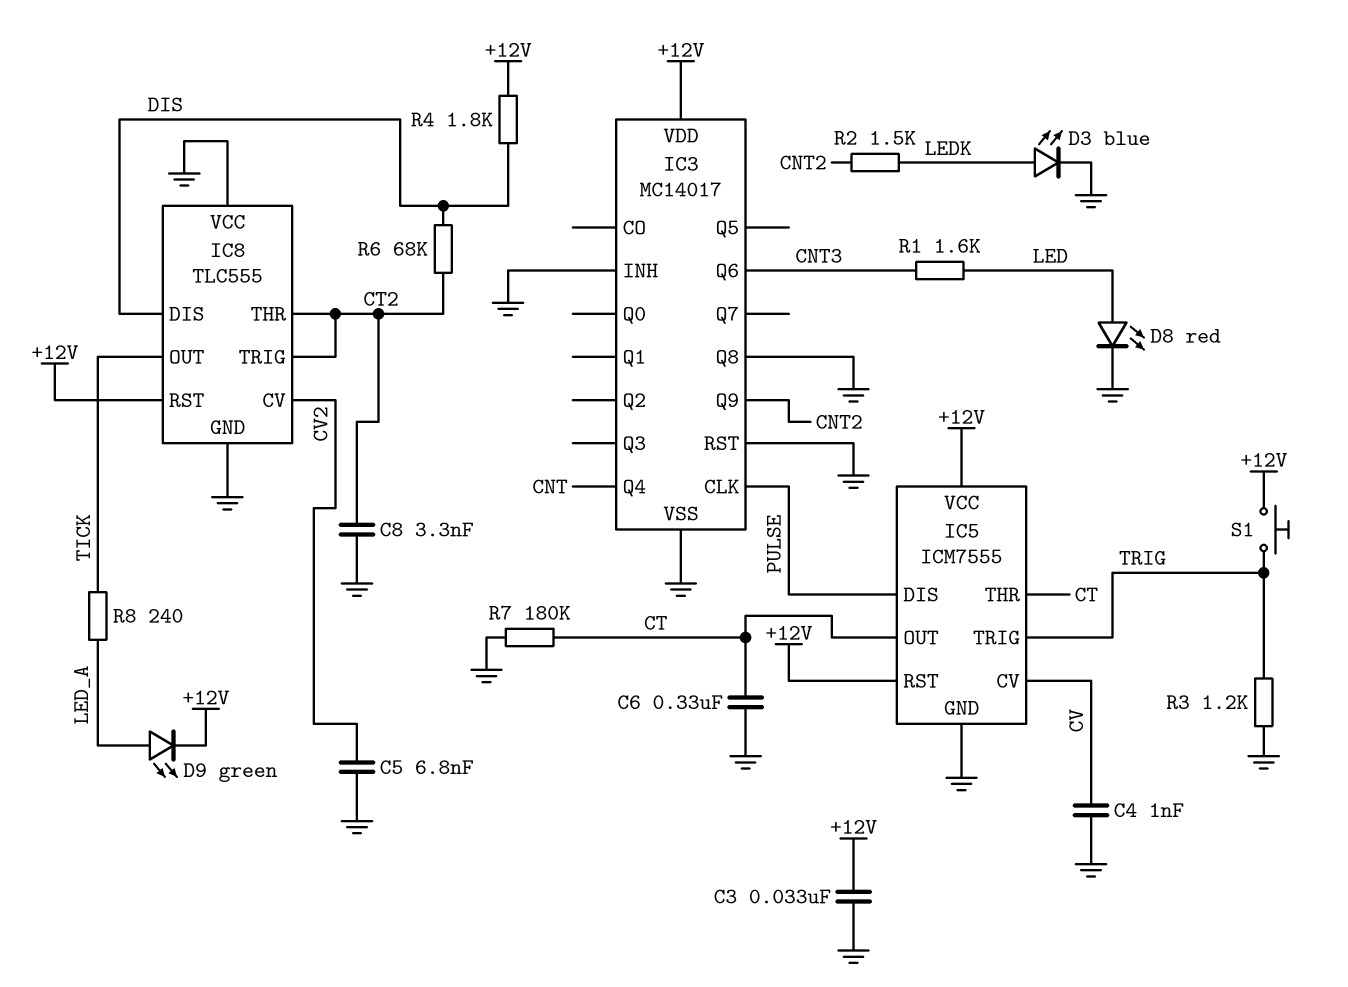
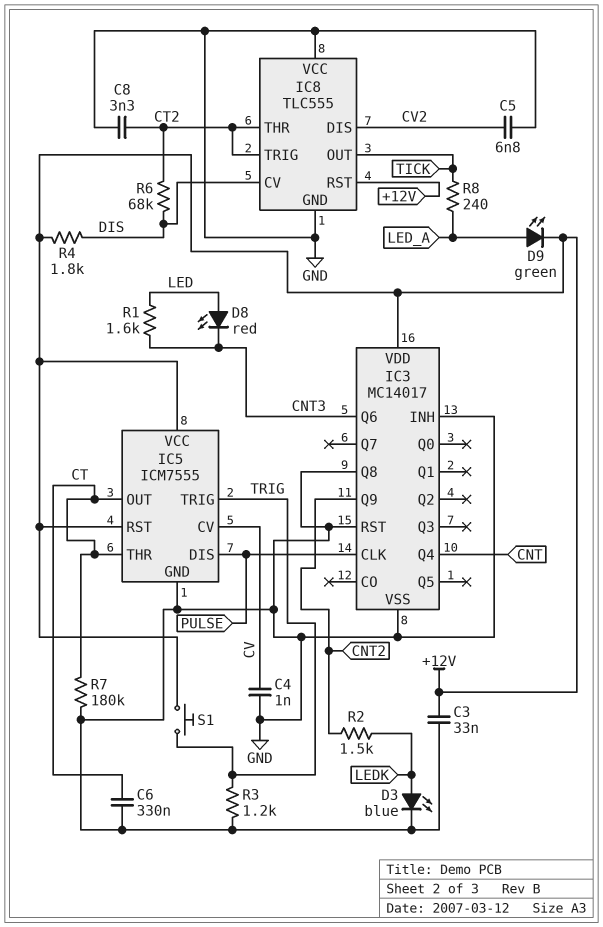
D8: LED red (A LED, K GND) -> LED red (A LED, K CNT3)
IC8 pin CV: CV2 -> DIS
IC8 pin DIS: DIS -> CV2

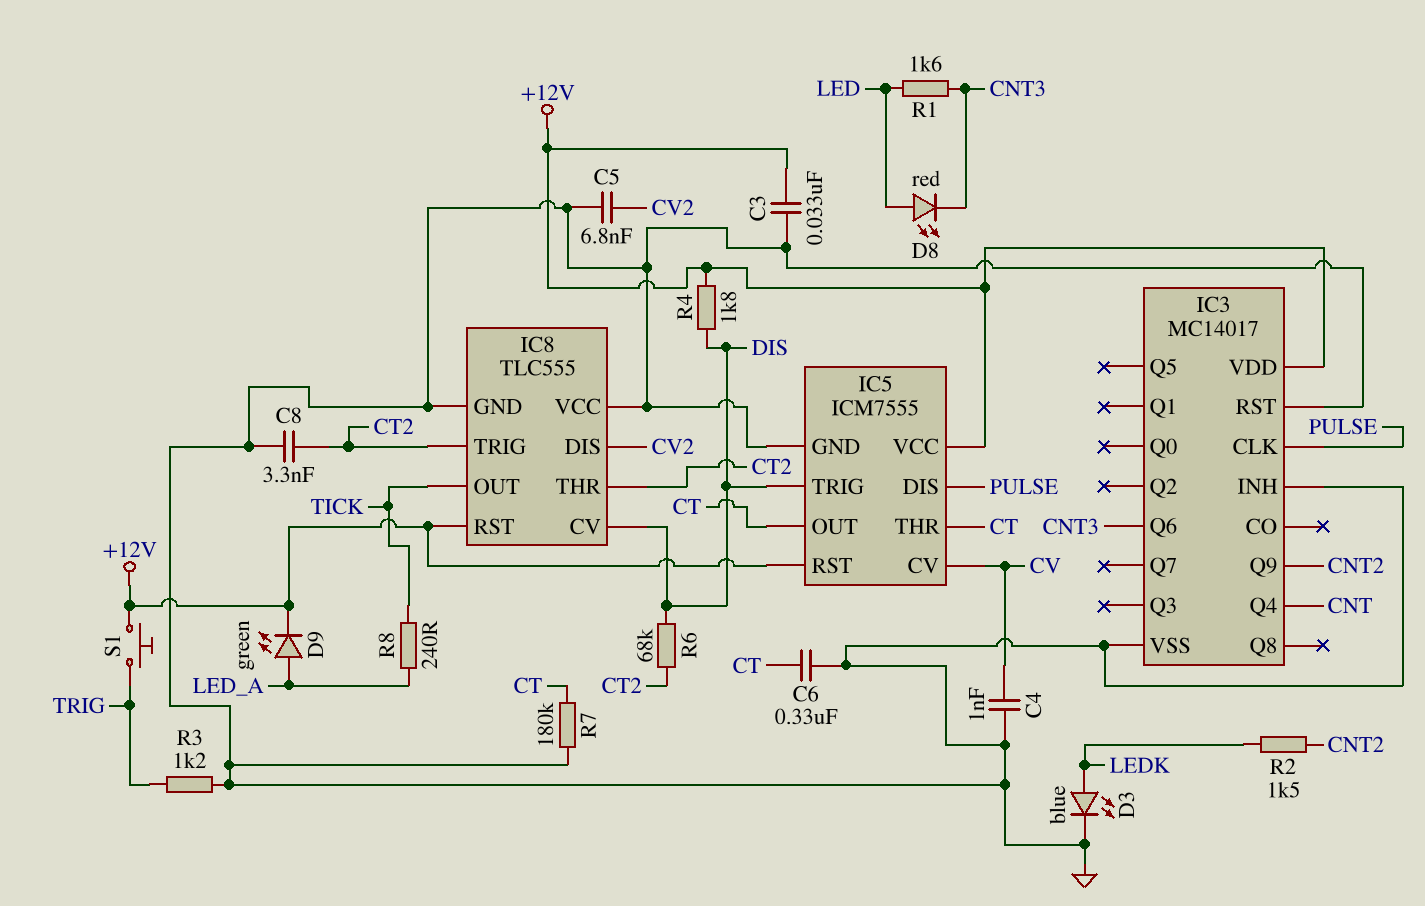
IC3 pin Q8: GND -> none
IC5 pin TRIG: TRIG -> DIS

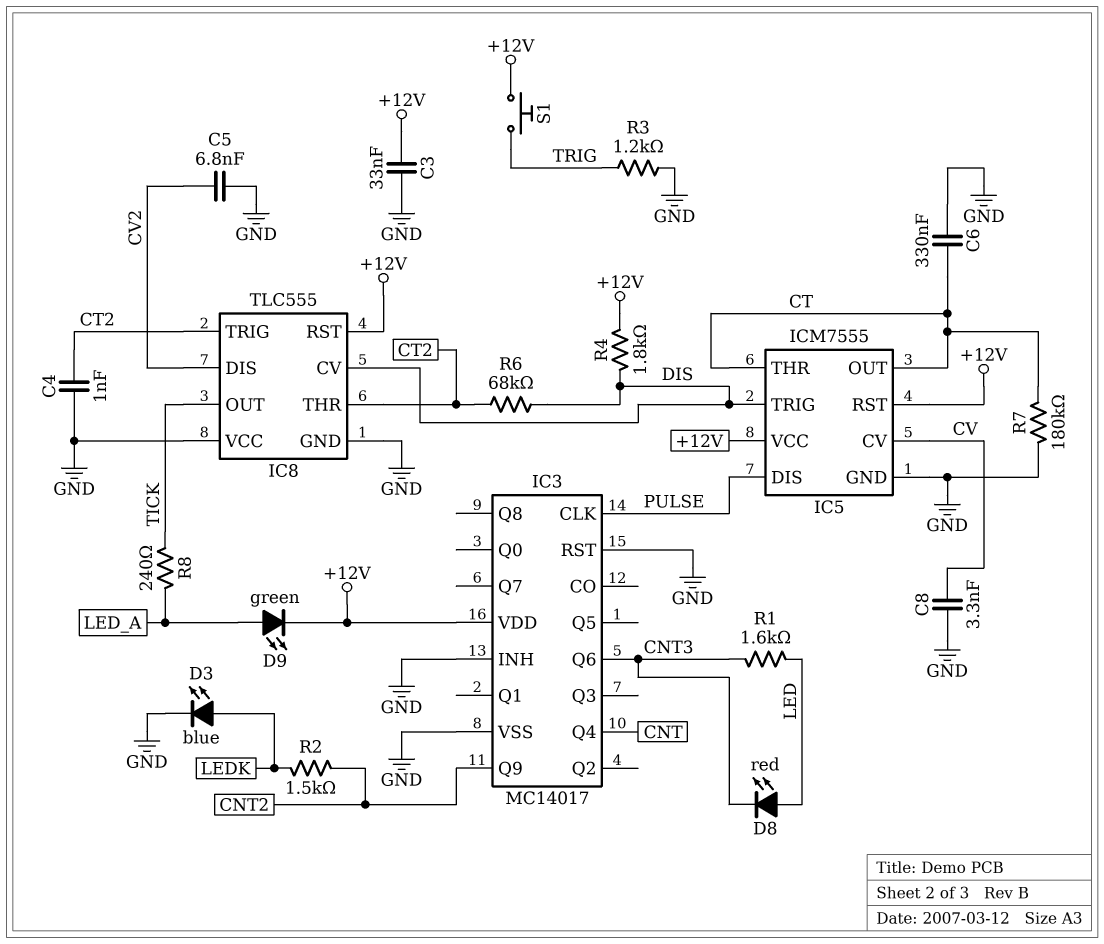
C4: 1nF (CV, GND) -> 1nF (CT2, GND)
C8: 3.3nF (CT2, GND) -> 3.3nF (CV, GND)

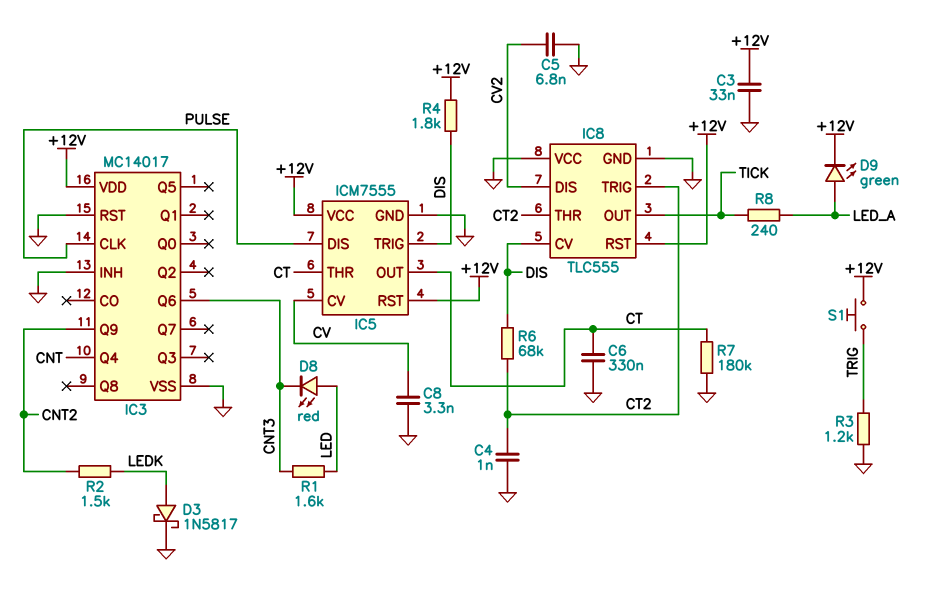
D3: LED blue (A LEDK, K GND) -> schottky 1N5817 (A LEDK, K GND)

